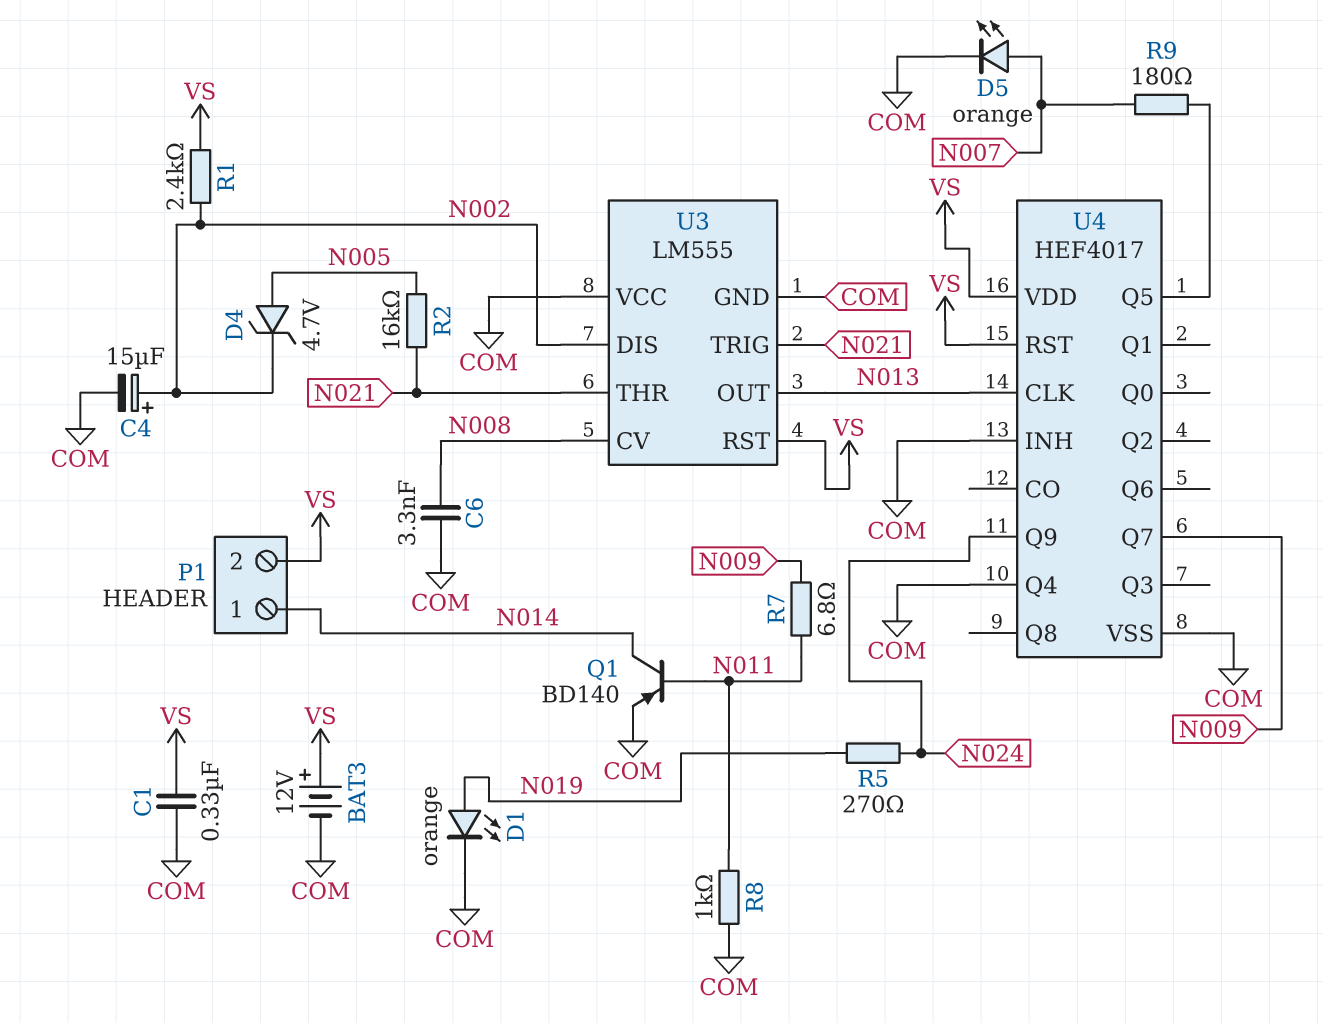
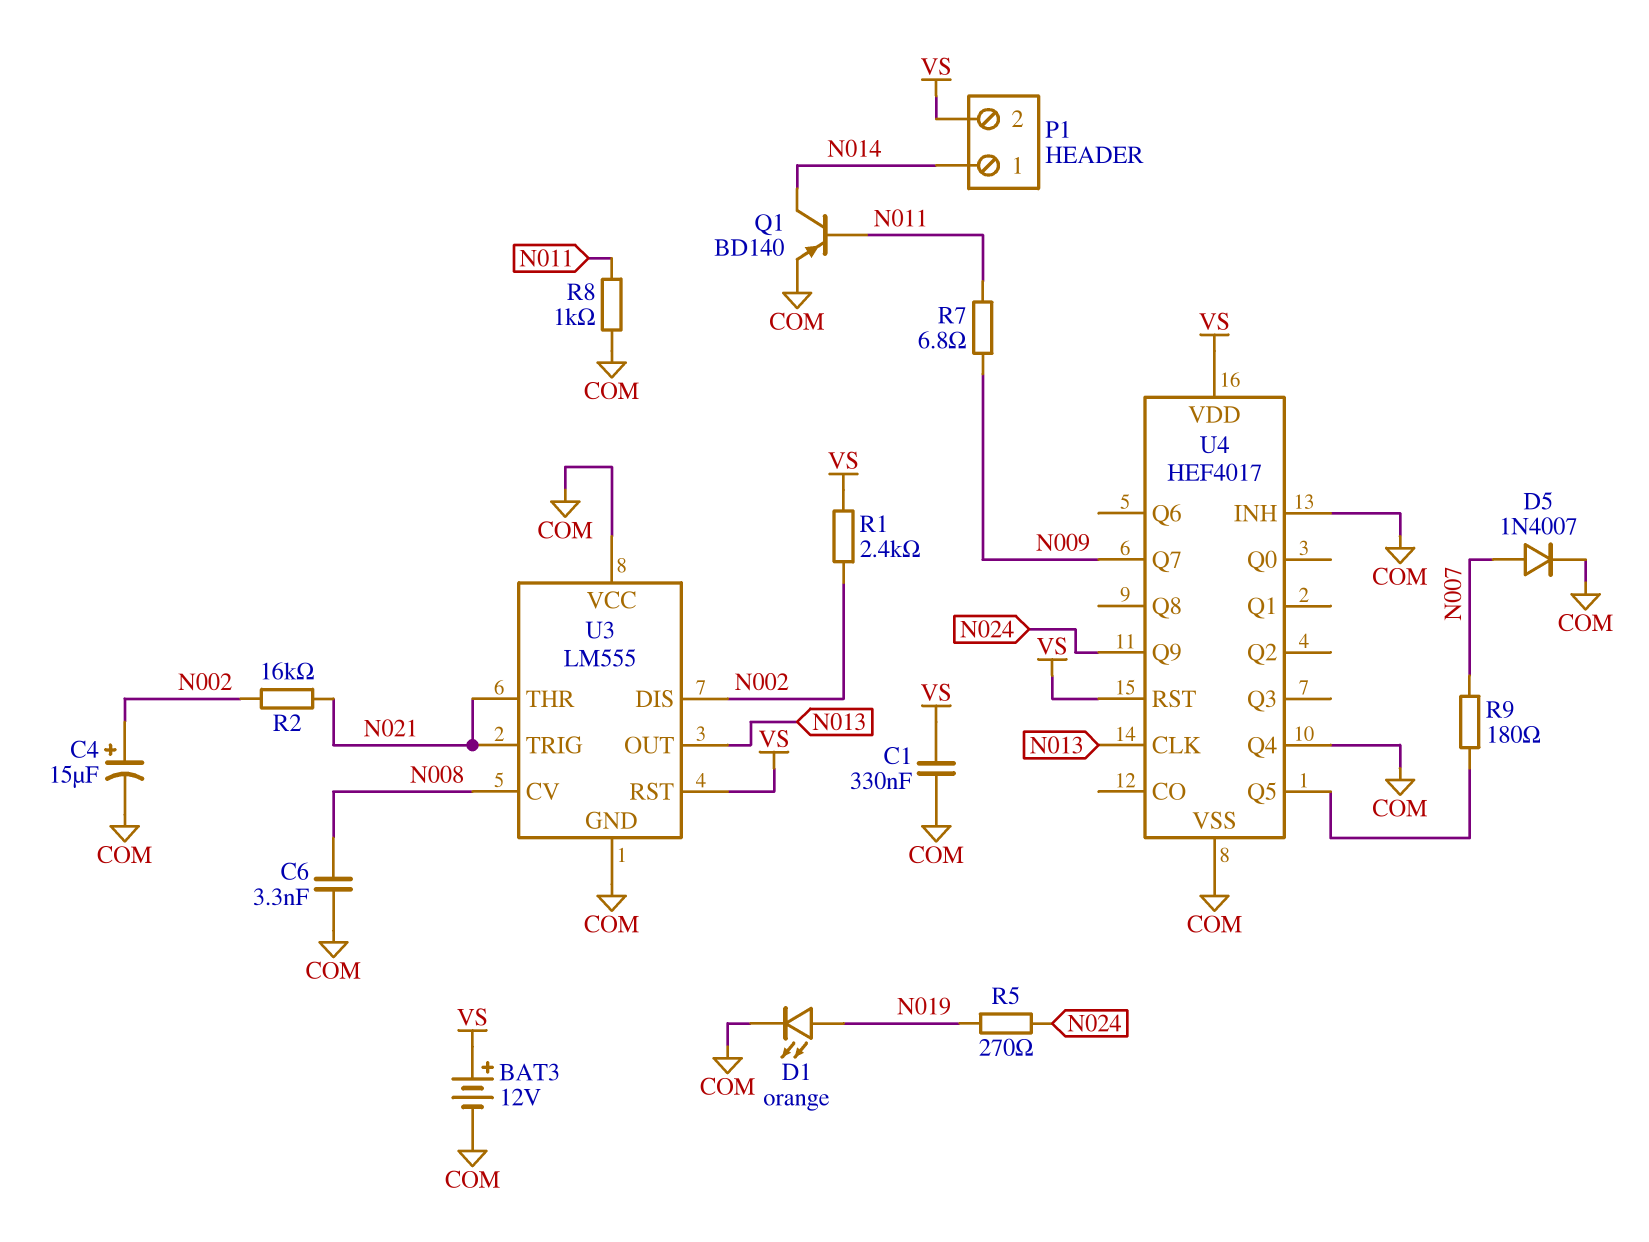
D4: zener 4.7V (A N005, K N002) -> none
D5: LED orange (A N007, K COM) -> diode 1N4007 (A N007, K COM)
R2: 16k (N005, N021) -> 16k (N002, N021)

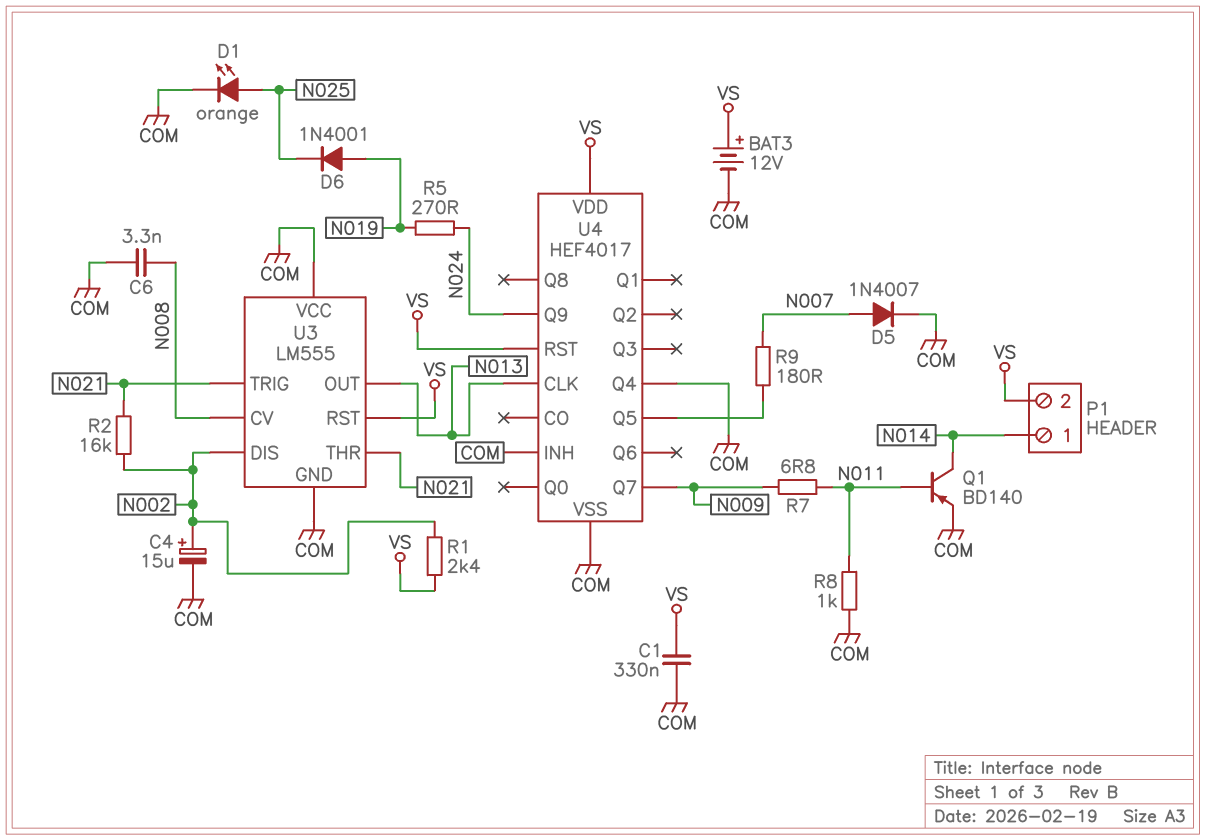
D1: LED orange (A N019, K COM) -> LED orange (A N025, K COM)
D6: none -> diode 1N4001 (A N019, K N025)

